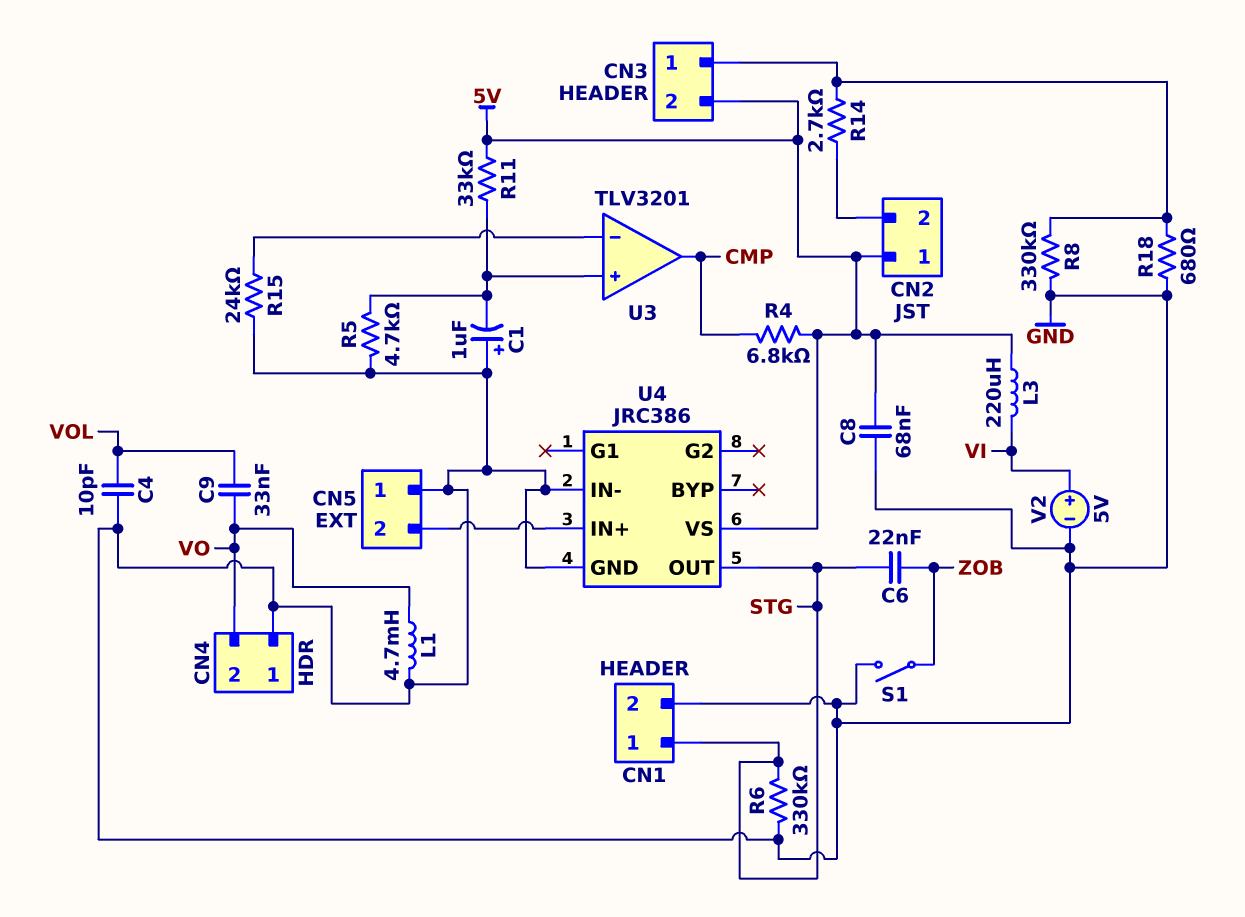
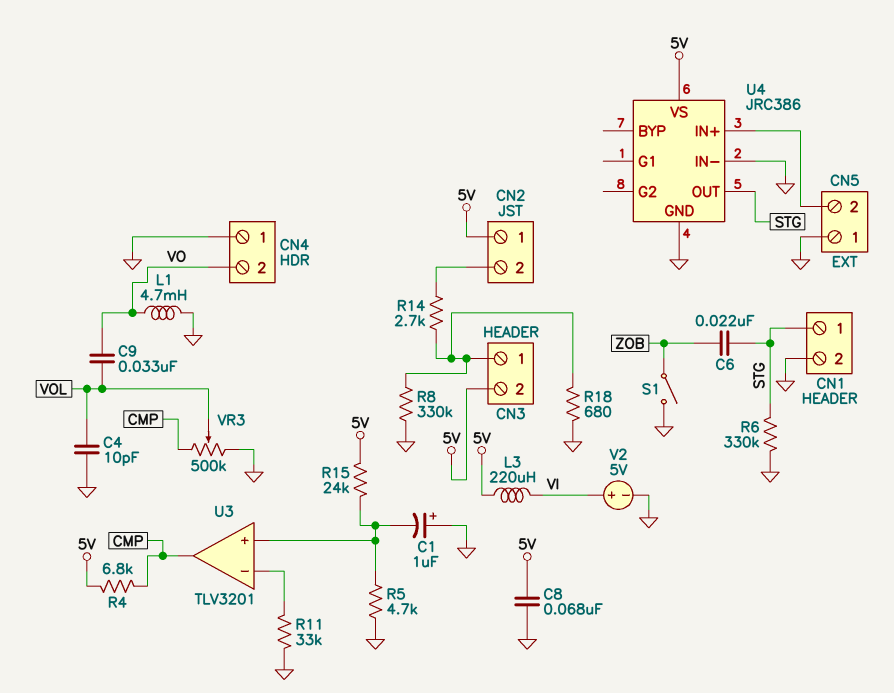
R11: 33k (5V, U3/in+) -> 33k (GND, U3/in-)
R15: 24k (GND, U3/in-) -> 24k (5V, U3/in+)
VR3: none -> 500k (CMP, GND, wiper VOL)

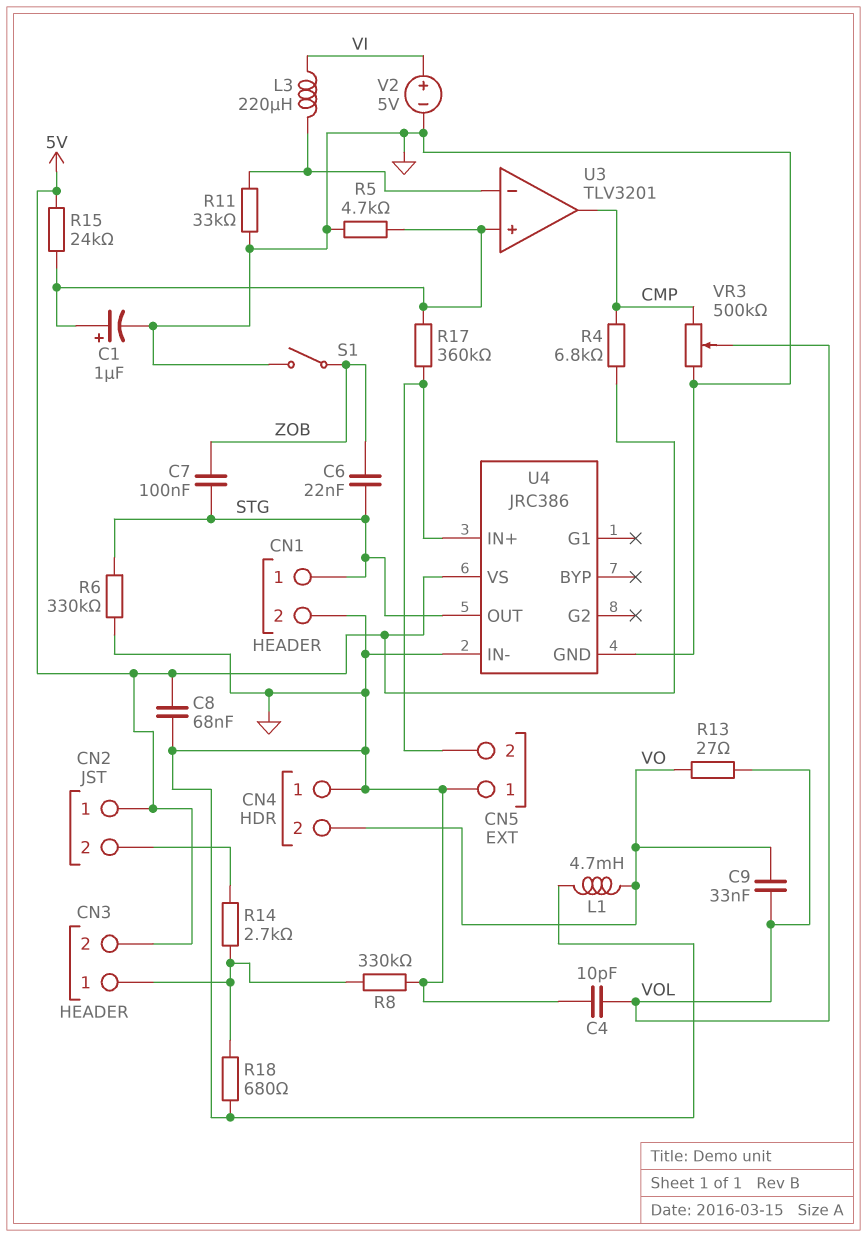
C1: 1uF (plus GND, minus U3/in+) -> 1uF (plus U3/in+, minus GND)
C7: none -> 100nF (STG, ZOB)
L3: 220uH (5V, VI) -> 220uH (U3/in-, VI)
R13: none -> 27 (VO, VOL)
R17: none -> 360k (CN5/2, U3/in+)

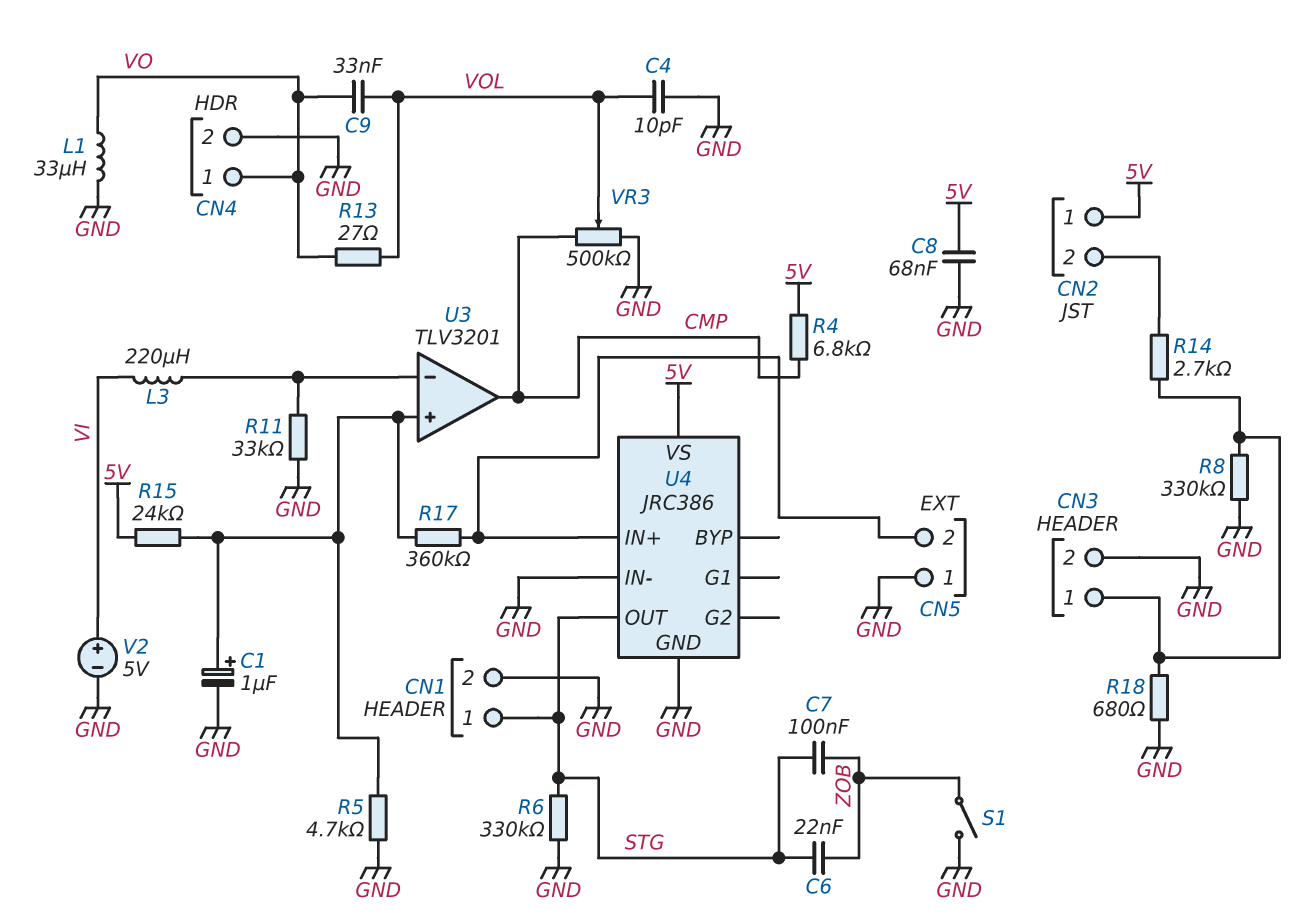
CN3 pin 2: 5V -> GND
CN4 pin 1: GND -> VO
CN4 pin 2: VO -> GND
L1: 4.7mH (GND, VO) -> 33uH (GND, VO)

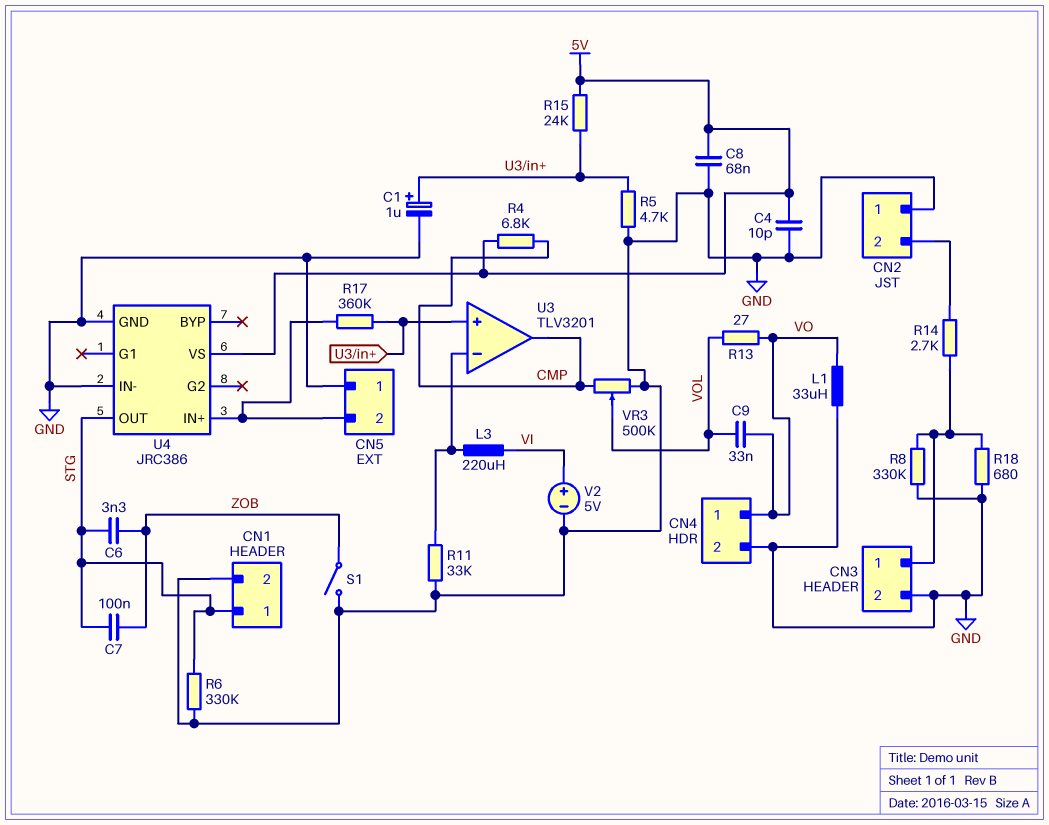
C4: 10pF (GND, VOL) -> 10pF (5V, GND)
C6: 22nF (STG, ZOB) -> 3.3nF (STG, ZOB)
CN2 pin 1: 5V -> GND

